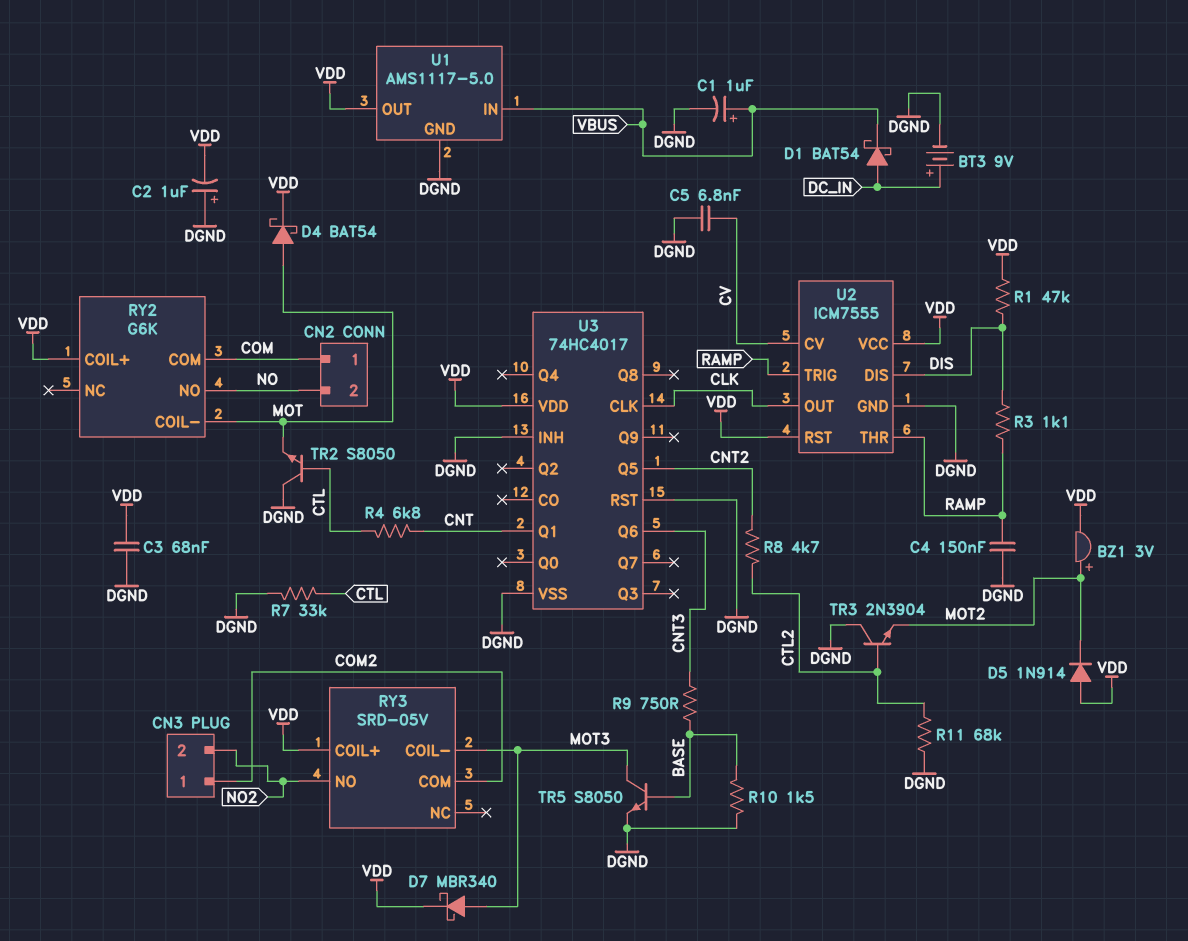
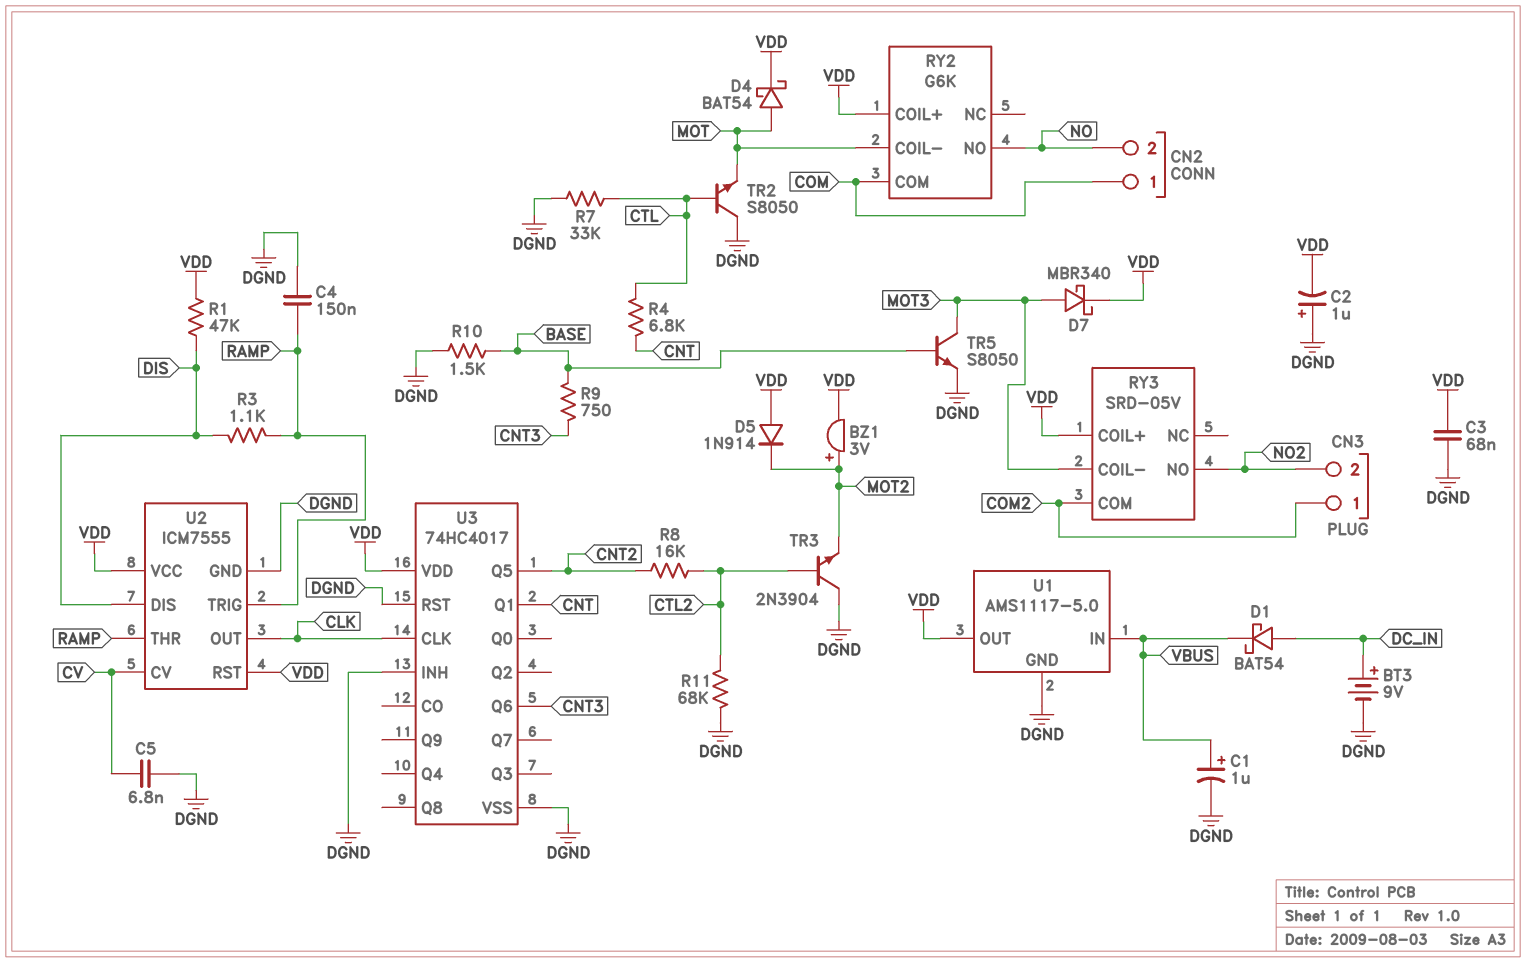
R8: 4.7k (CNT2, CTL2) -> 16k (CNT2, CTL2)

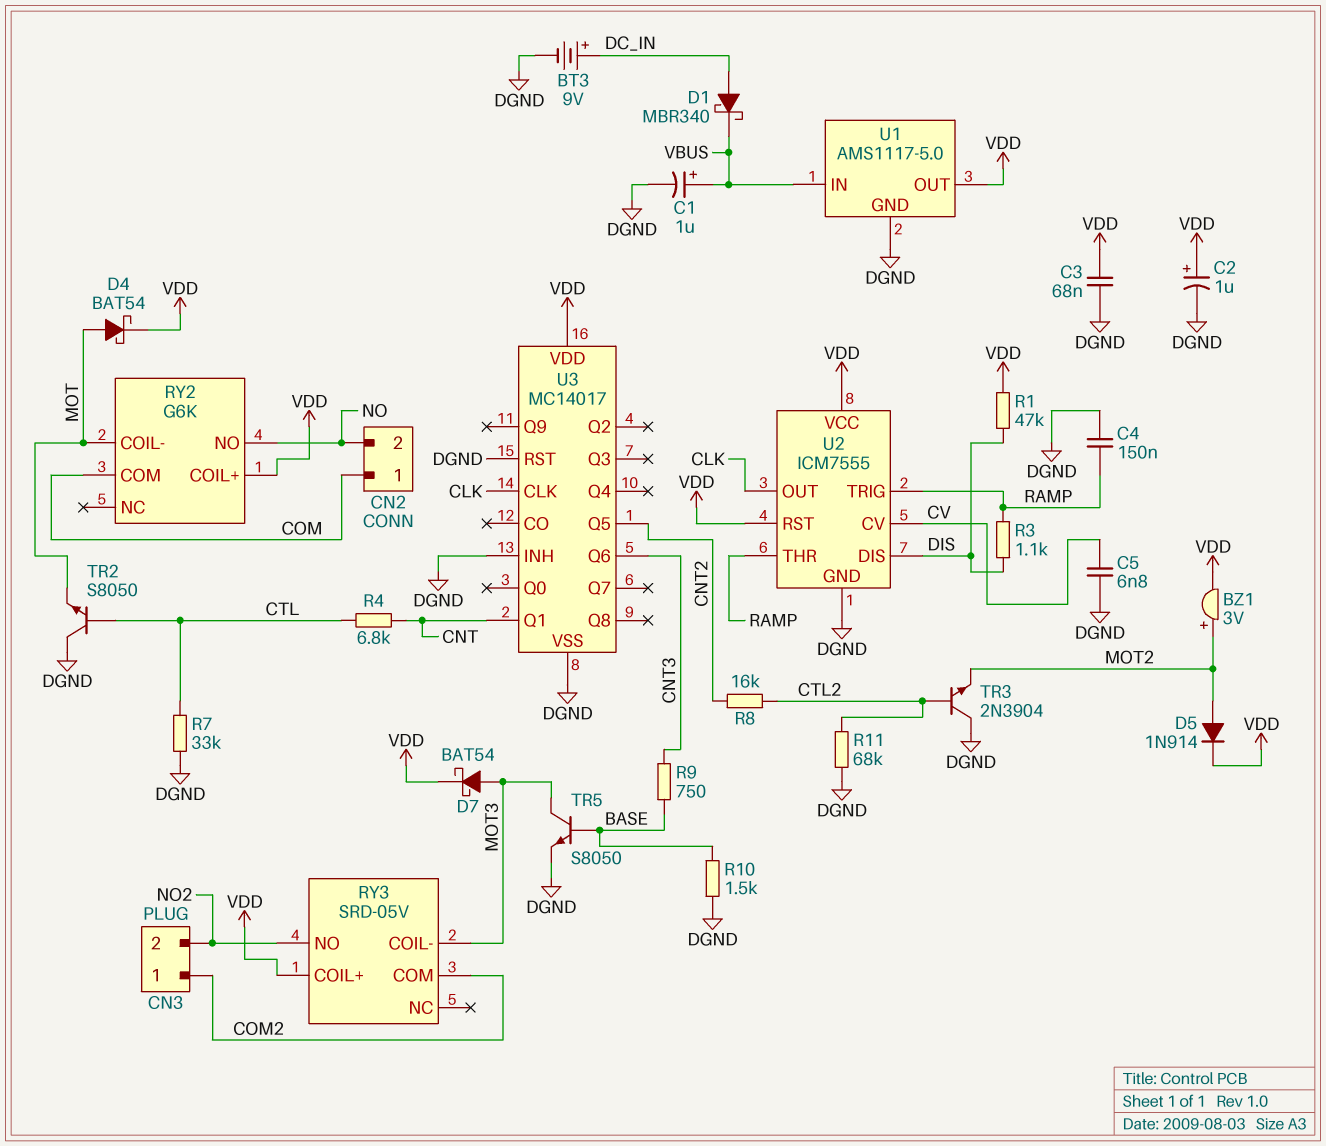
C2: 1uF (plus DGND, minus VDD) -> 1uF (plus VDD, minus DGND)
D1: schottky BAT54 (A DC_IN, K VBUS) -> schottky MBR340 (A DC_IN, K VBUS)
D5: diode 1N914 (A VDD, K MOT2) -> diode 1N914 (A MOT2, K VDD)
D7: schottky MBR340 (A MOT3, K VDD) -> schottky BAT54 (A MOT3, K VDD)
U3: 74HC4017 -> MC14017

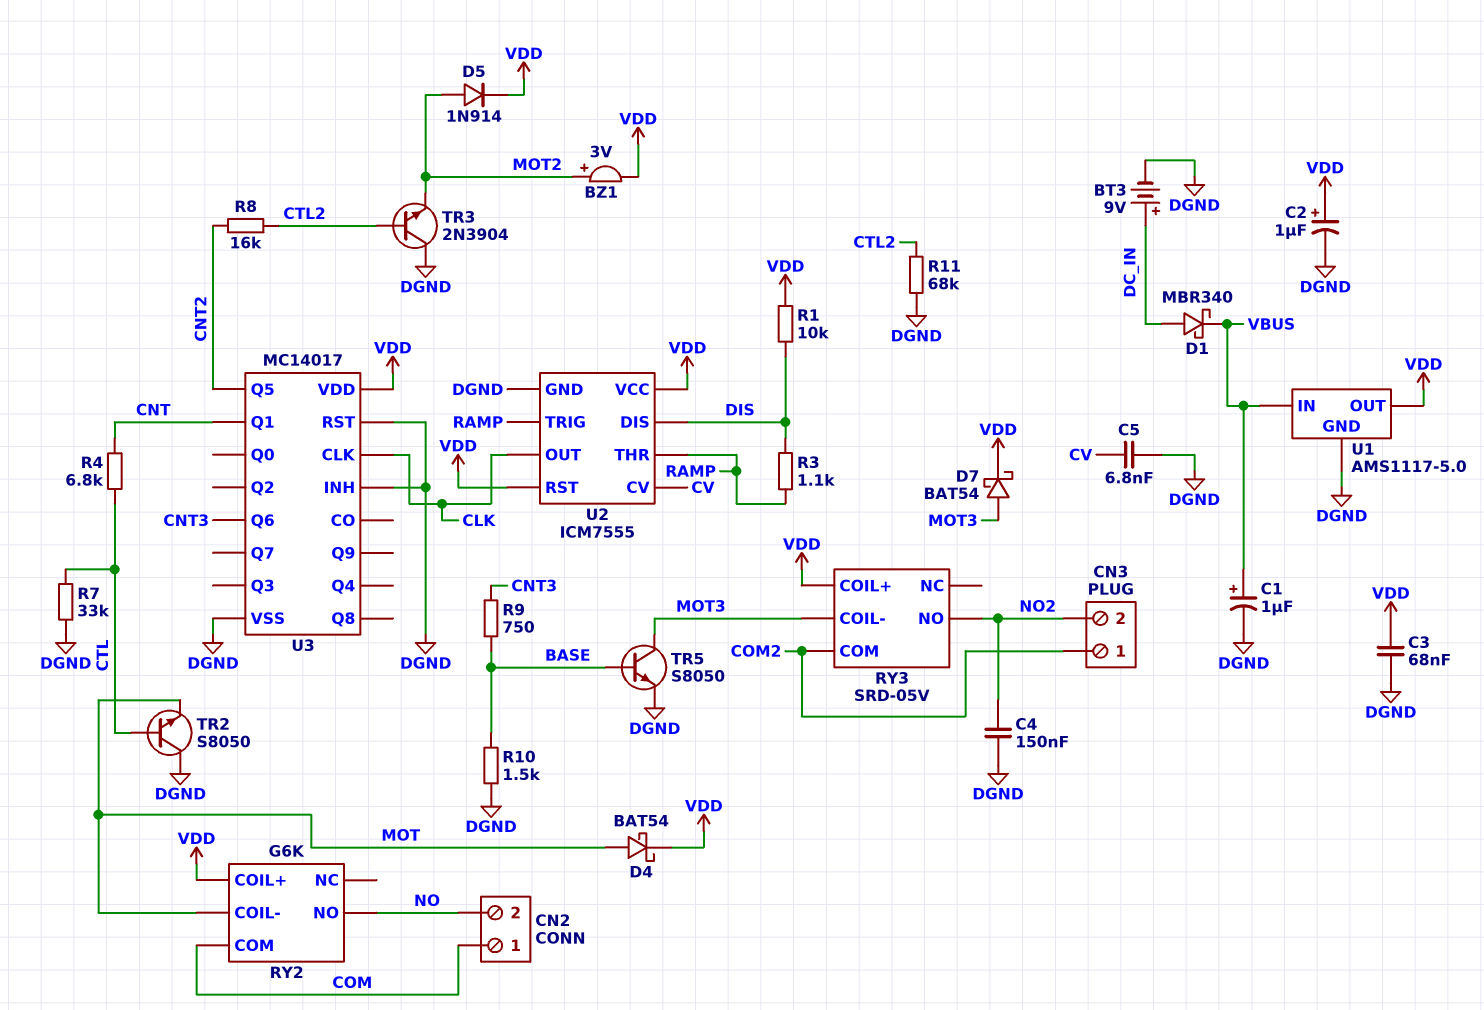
C4: 150nF (DGND, RAMP) -> 150nF (DGND, NO2)
R1: 47k (DIS, VDD) -> 10k (DIS, VDD)

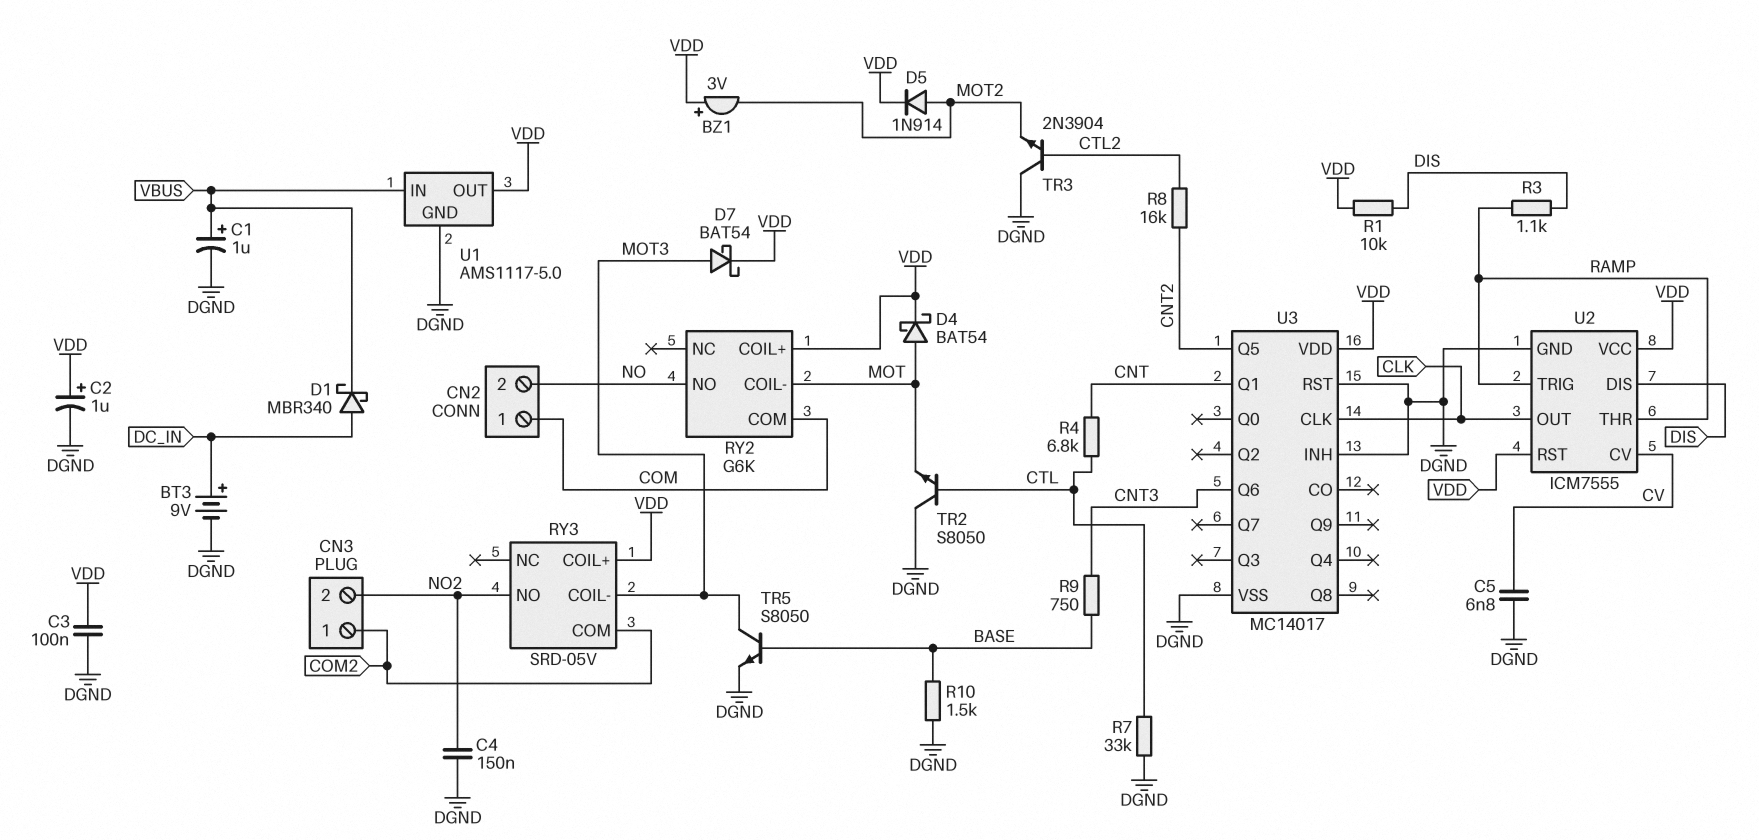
BZ1: buzzer 3V (plus MOT2, minus VDD) -> buzzer 3V (plus VDD, minus MOT2)
C3: 68nF (DGND, VDD) -> 100nF (DGND, VDD)
R11: 68k (CTL2, DGND) -> none

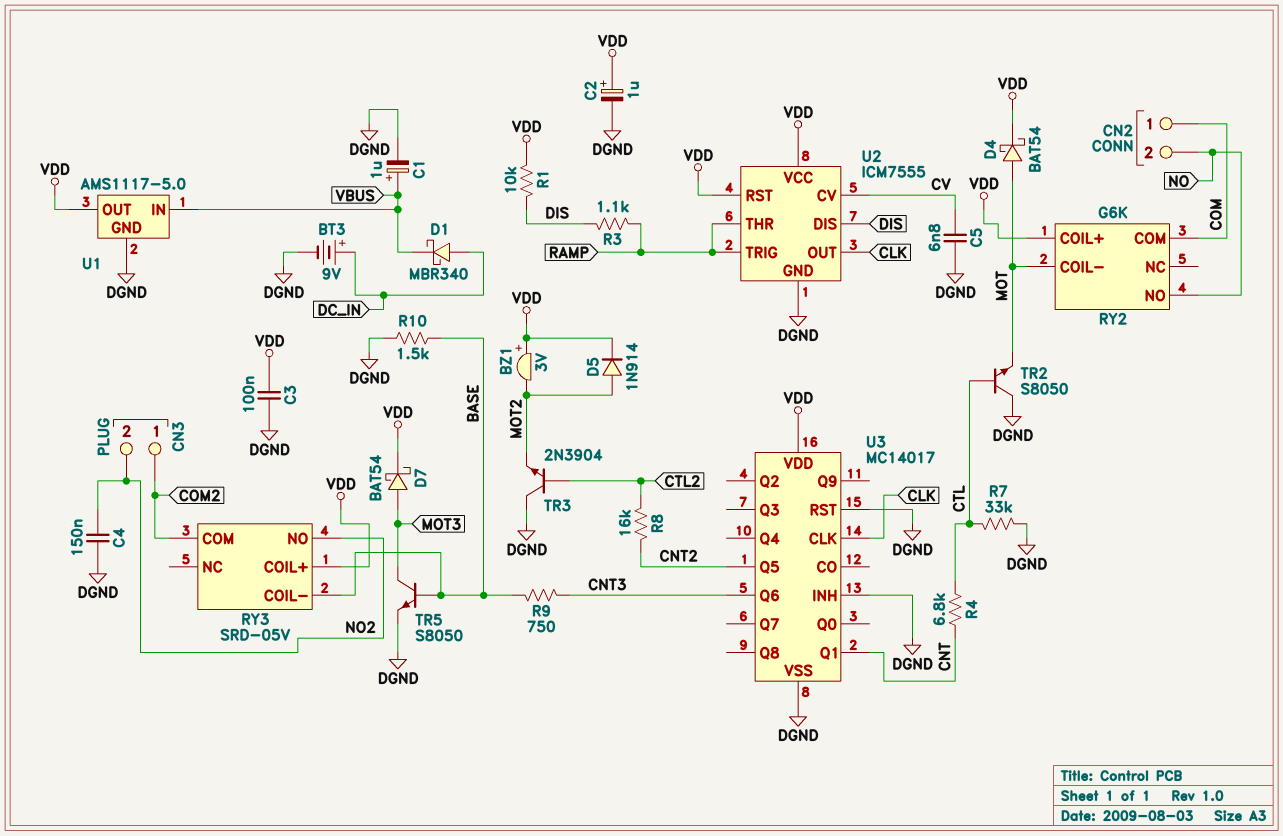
RY3 pin COIL-: MOT3 -> BASE

